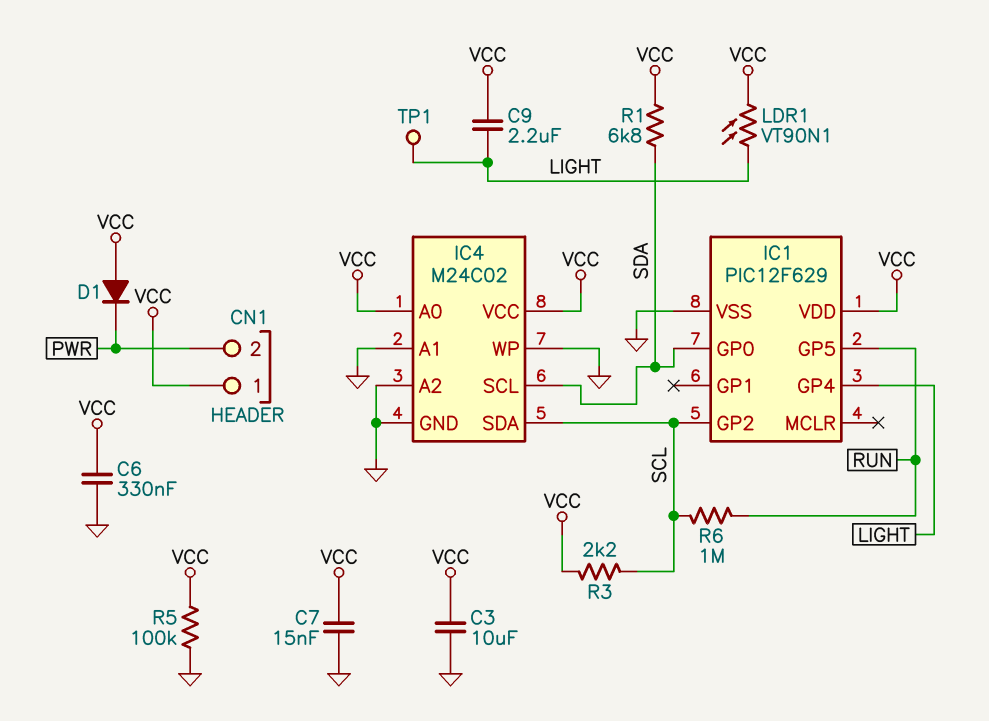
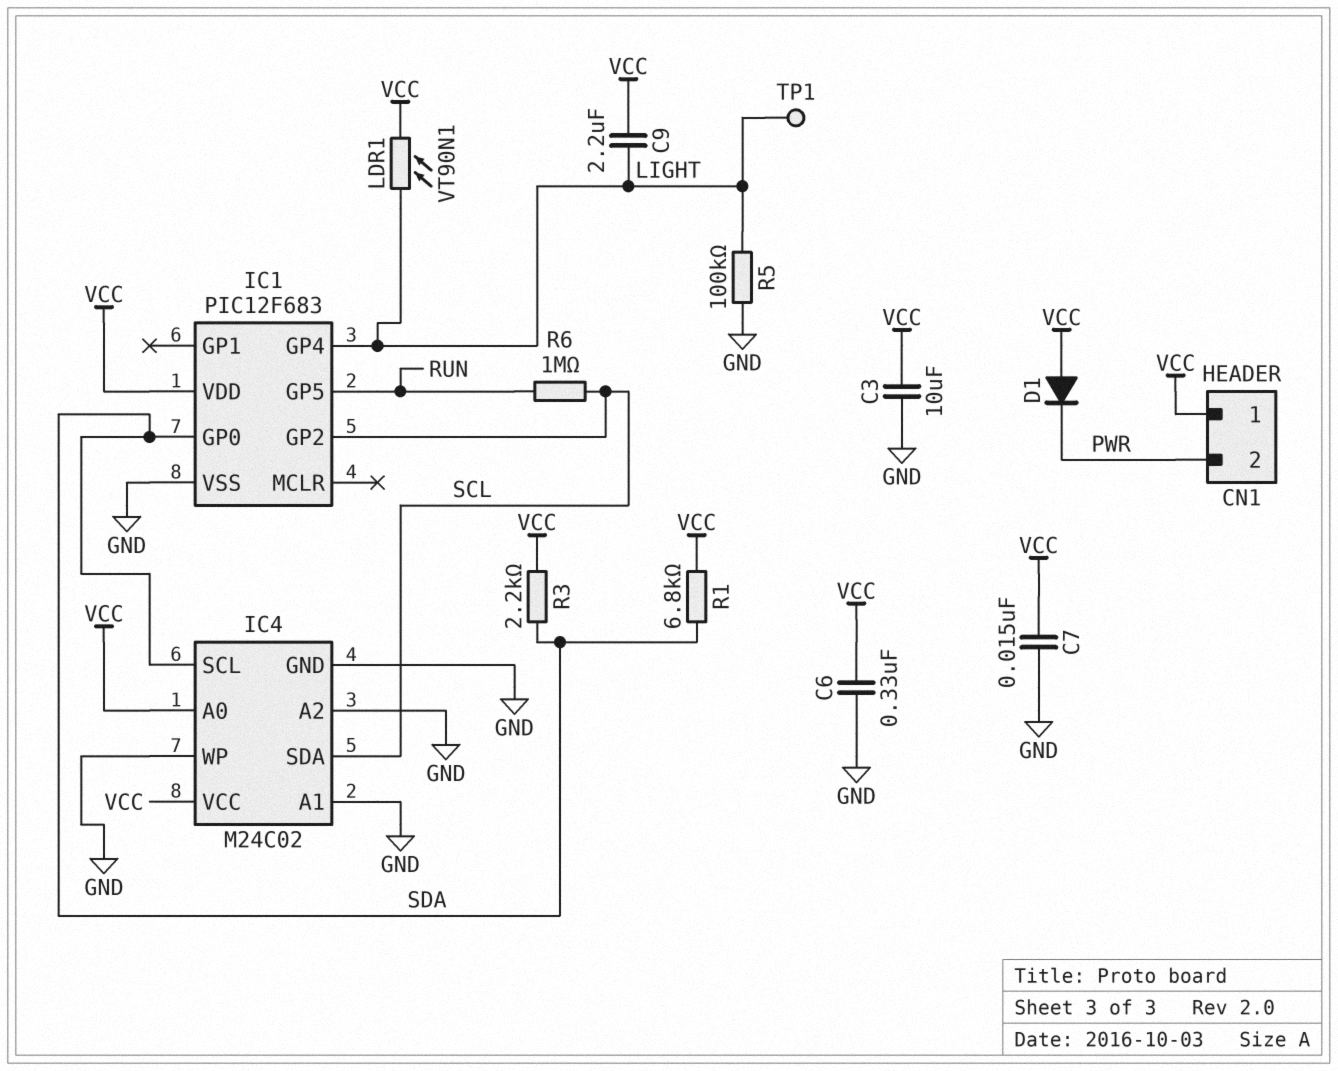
IC1: PIC12F629 -> PIC12F683
R3: 2.2k (SCL, VCC) -> 2.2k (SDA, VCC)
R5: 100k (GND, VCC) -> 100k (GND, LIGHT)

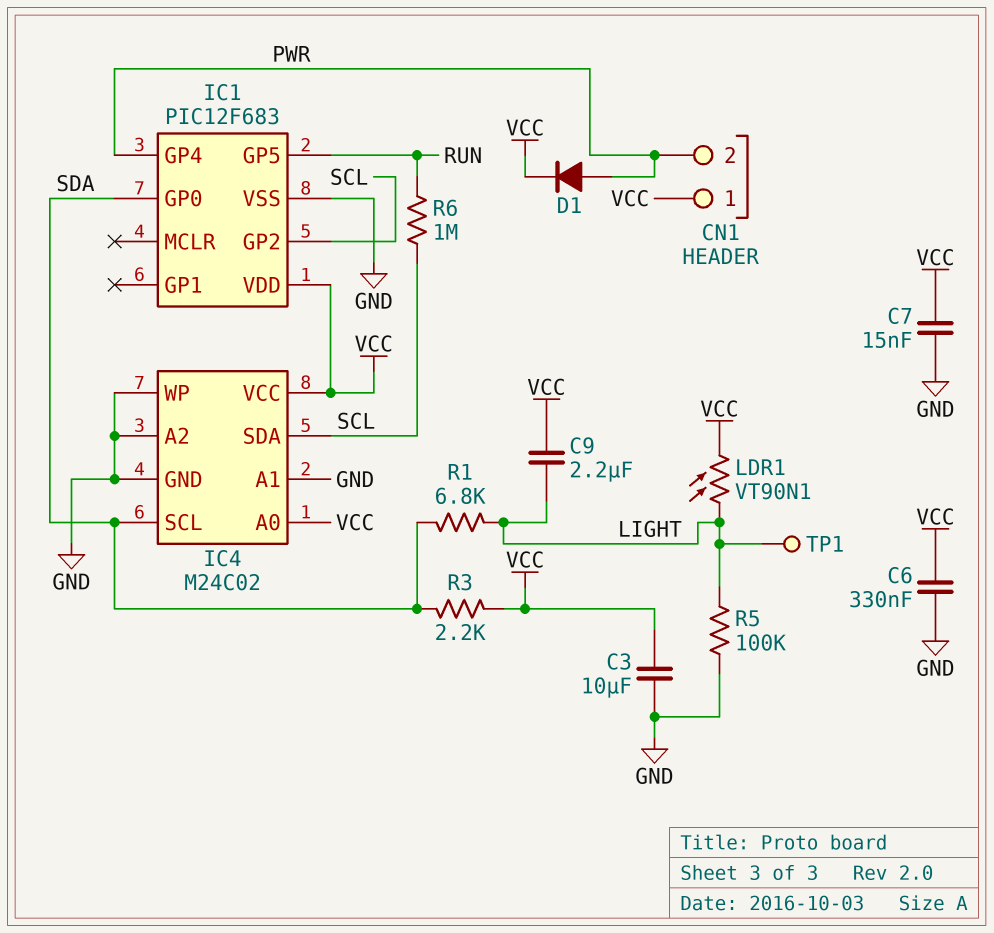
D1: diode (A VCC, K PWR) -> diode (A PWR, K VCC)
IC1 pin GP4: LIGHT -> PWR
R1: 6.8k (SDA, VCC) -> 6.8k (LIGHT, SDA)

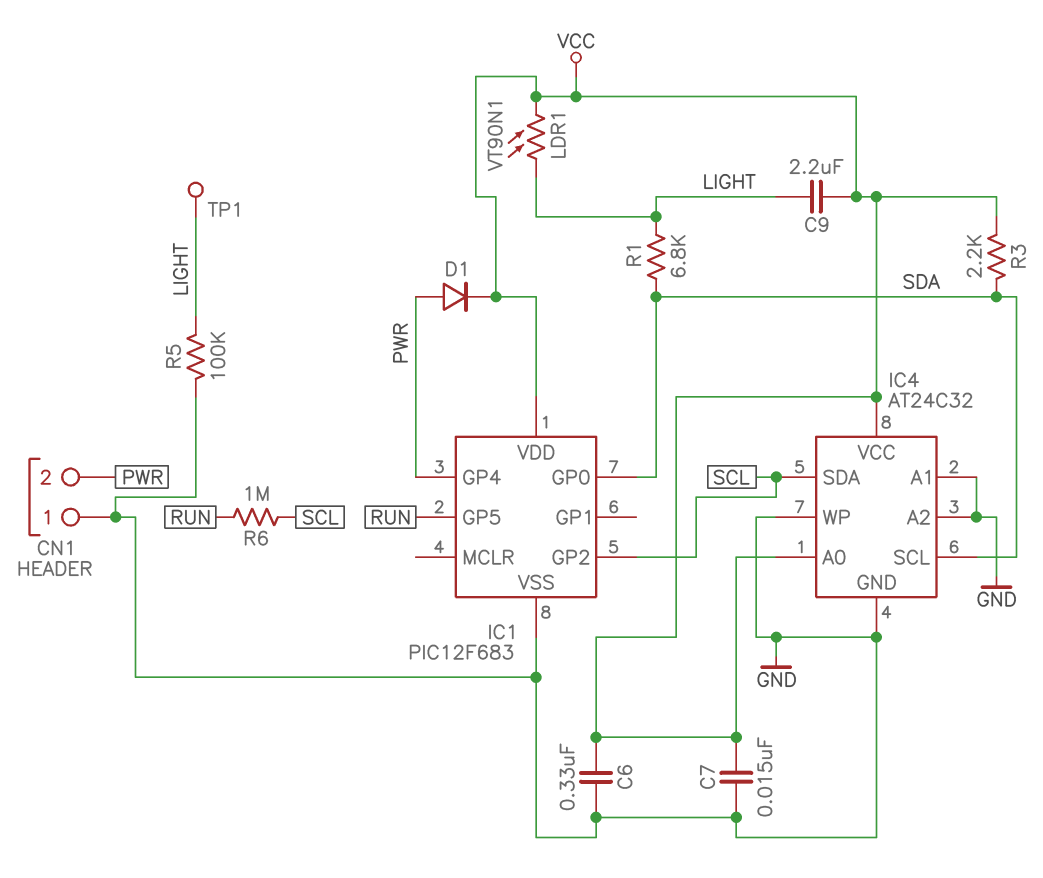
C3: 10uF (GND, VCC) -> none
CN1 pin 1: VCC -> GND
IC4: M24C02 -> AT24C32

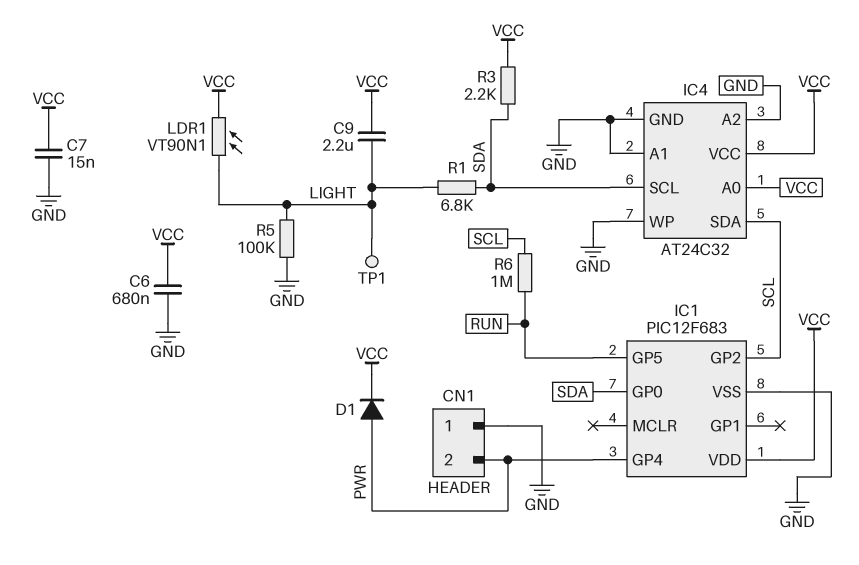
C6: 330nF (GND, VCC) -> 680nF (GND, VCC)

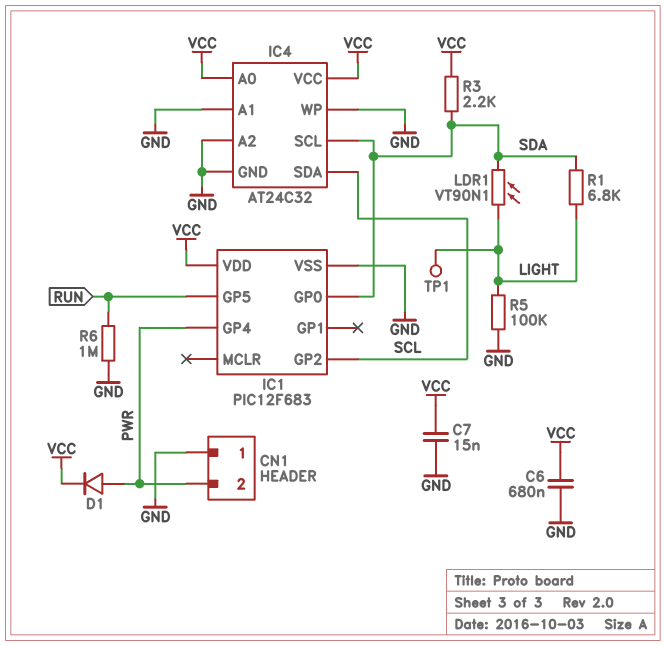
C9: 2.2uF (LIGHT, VCC) -> none
LDR1: VT90N1 (LIGHT, VCC) -> VT90N1 (LIGHT, SDA)
R6: 1M (RUN, SCL) -> 1M (GND, RUN)

